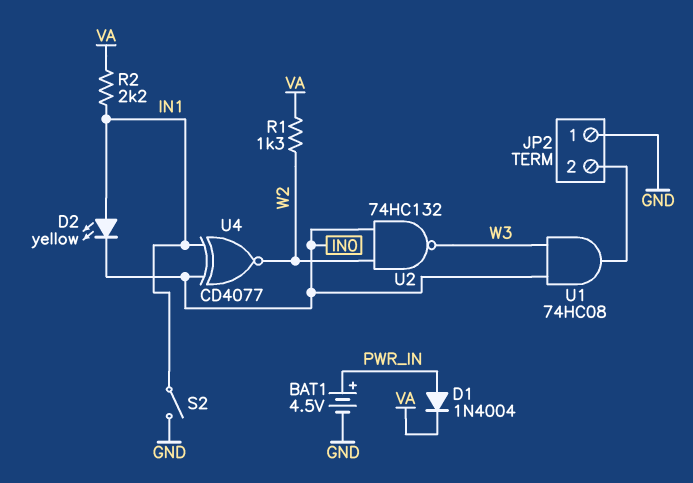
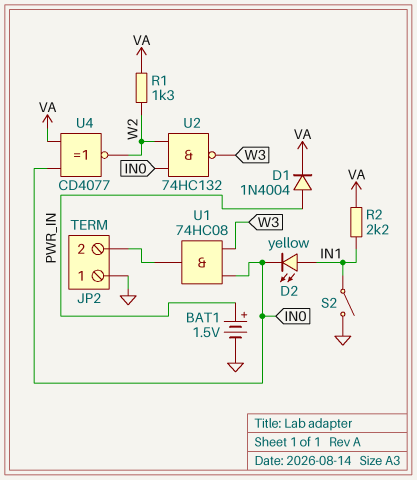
BAT1: 4.5V (plus PWR_IN, minus GND) -> 1.5V (plus PWR_IN, minus GND)
U4: XNOR CD4077 (in IN0, in IN1, out W2) -> XNOR CD4077 (in IN0, in VA, out W2)

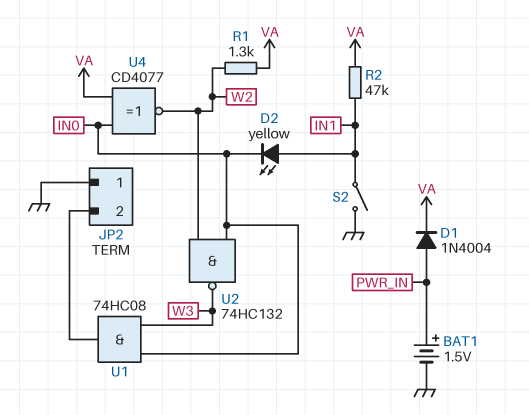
R2: 2.2k (IN1, VA) -> 47k (IN1, VA)

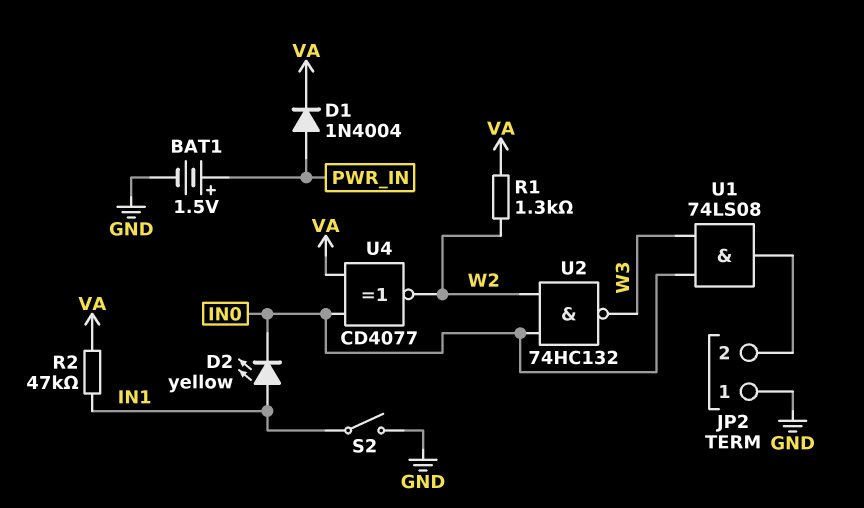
U1: AND 74HC08 (in IN0, in W3, out JP2/2) -> AND 74LS08 (in IN0, in W3, out JP2/2)

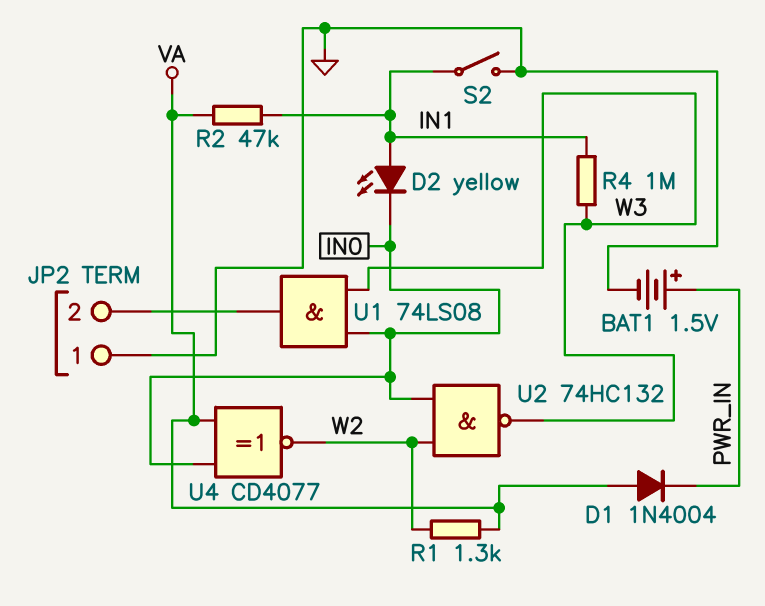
D1: diode 1N4004 (A PWR_IN, K VA) -> diode 1N4004 (A VA, K PWR_IN)
R4: none -> 1M (IN1, W3)

